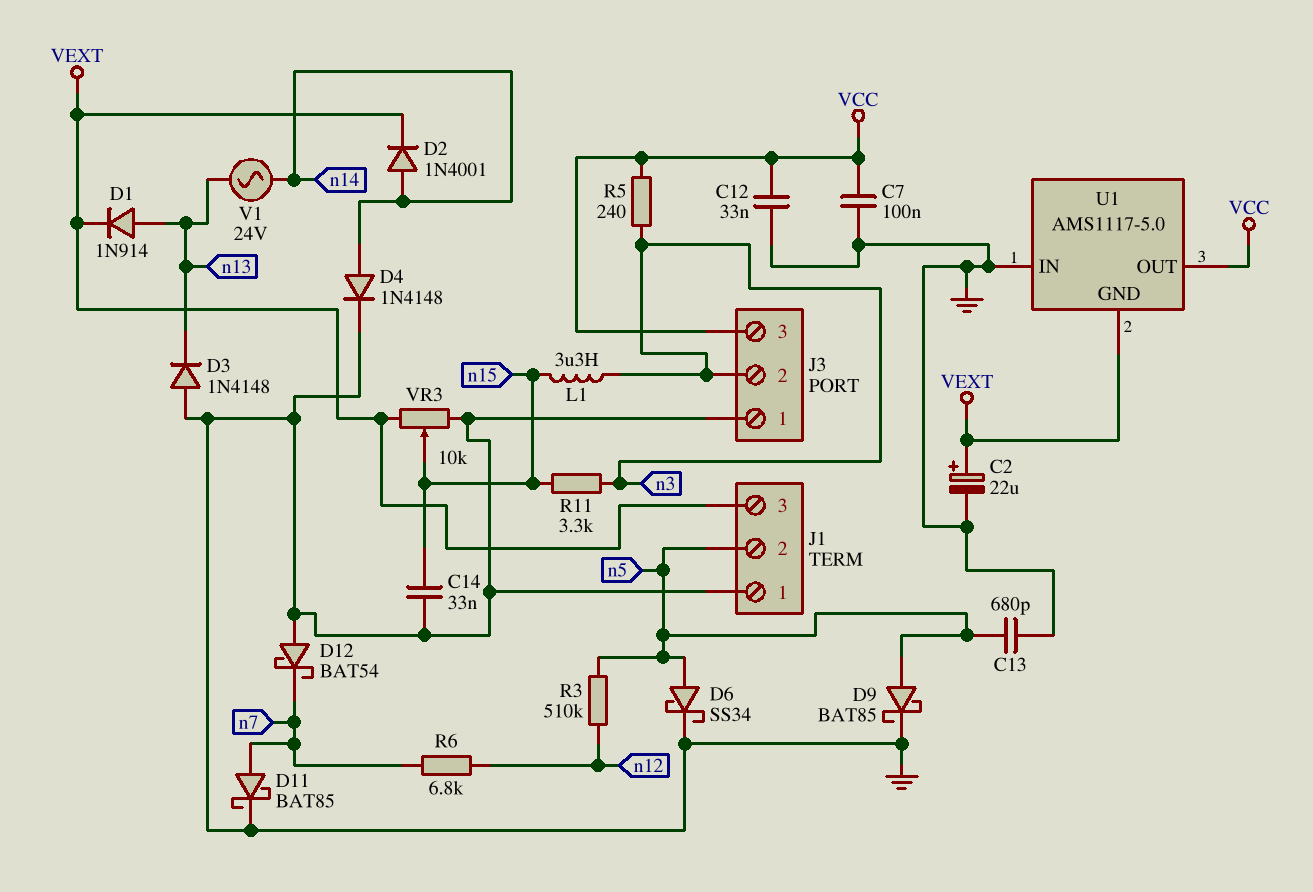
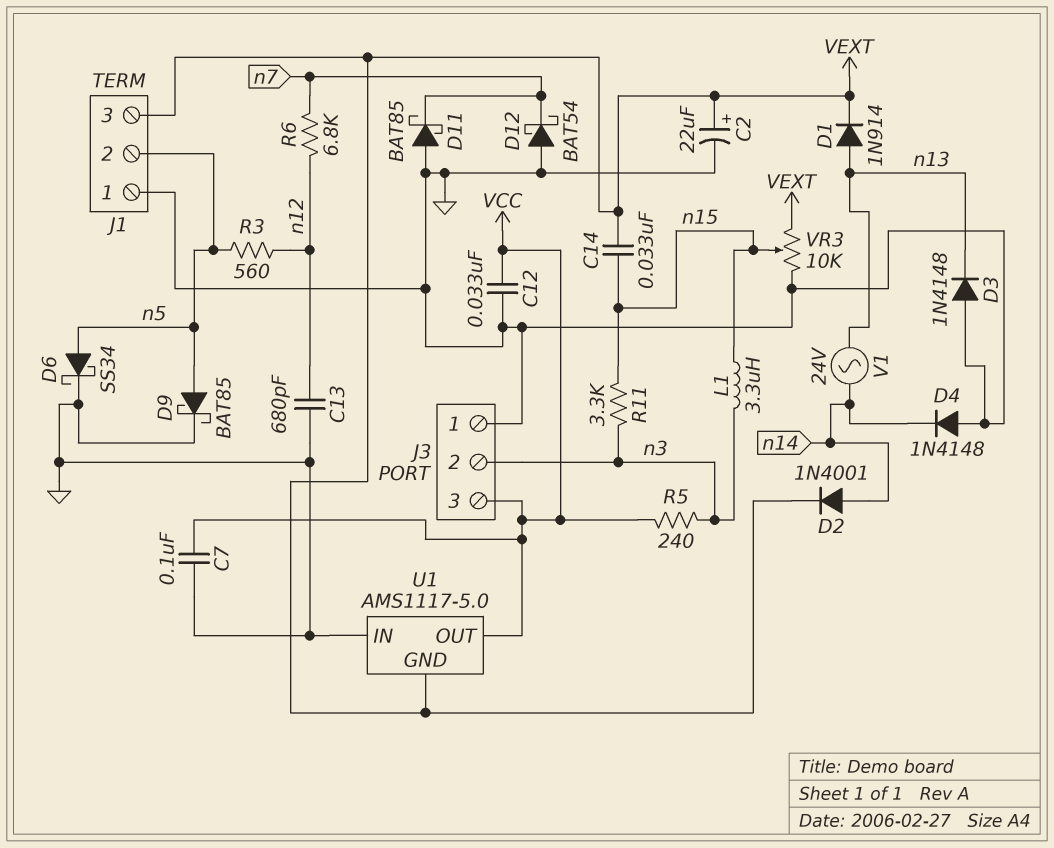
C13: 680pF (GND, n5) -> 680pF (GND, n12)
C14: 33nF (GND, n15) -> 33nF (VEXT, n15)
D4: diode 1N4148 (A n14, K GND) -> diode 1N4148 (A GND, K n14)
D11: schottky BAT85 (A n7, K GND) -> schottky BAT85 (A GND, K n7)
R3: 510k (n5, n12) -> 560 (n5, n12)

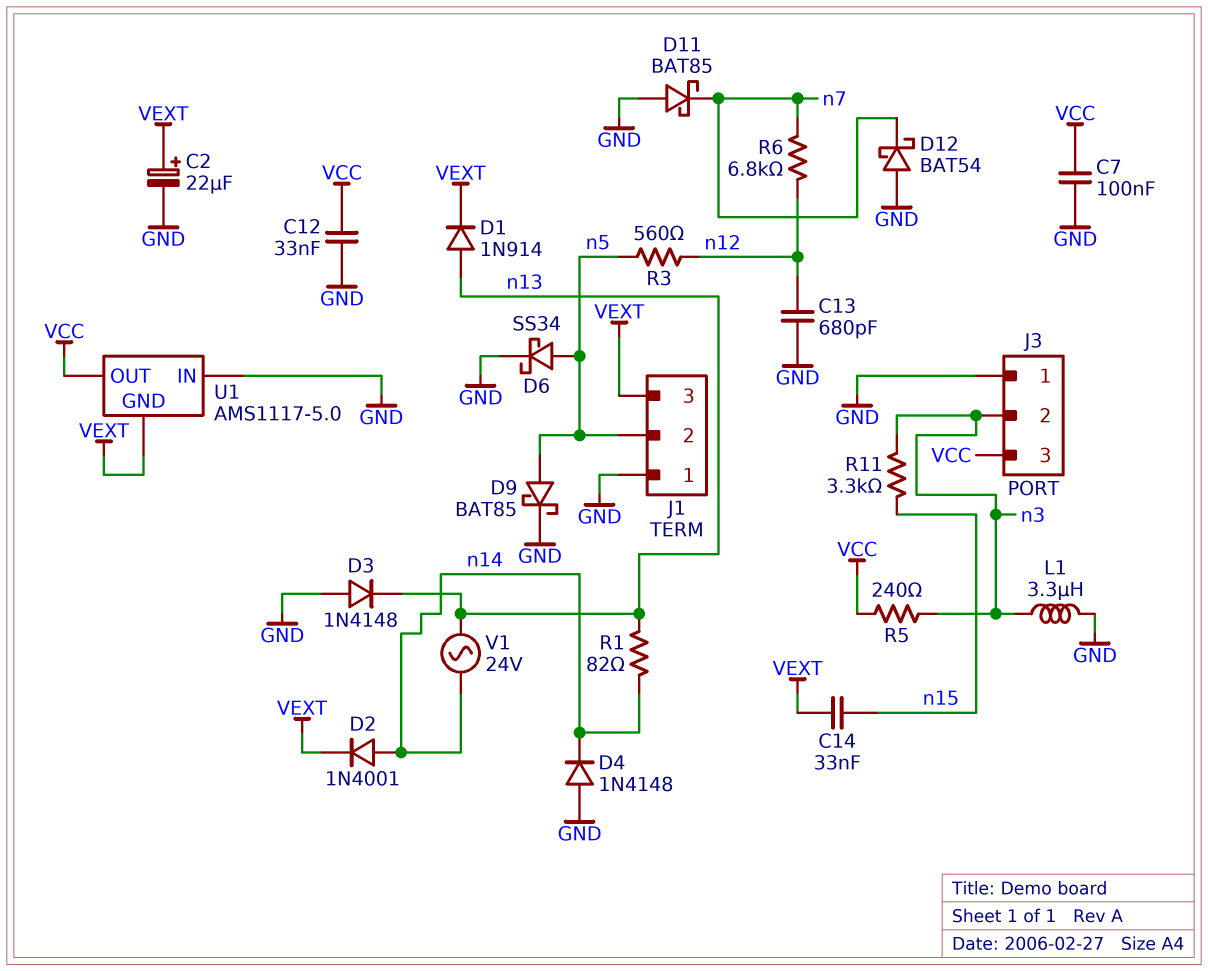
L1: 3.3uH (n3, n15) -> 3.3uH (GND, n3)
R1: none -> 82 (n13, n14)
VR3: 10k (GND, VEXT, wiper n15) -> none

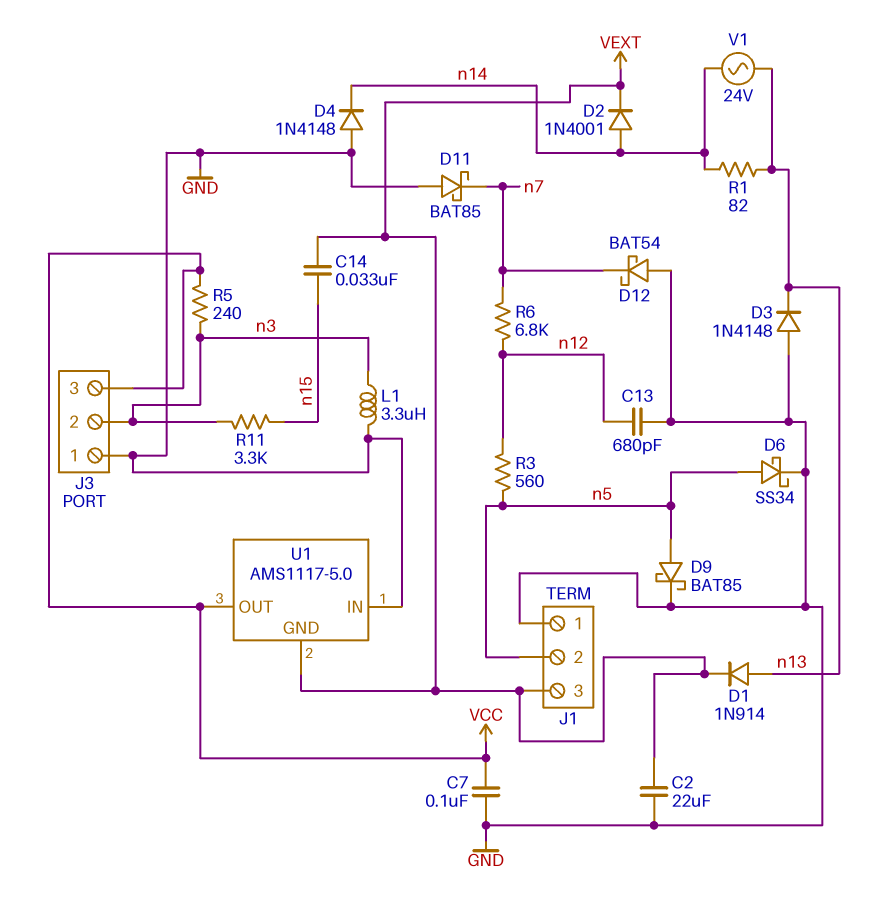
C2: 22uF (plus VEXT, minus GND) -> 22uF (GND, VEXT)
C12: 33nF (GND, VCC) -> none

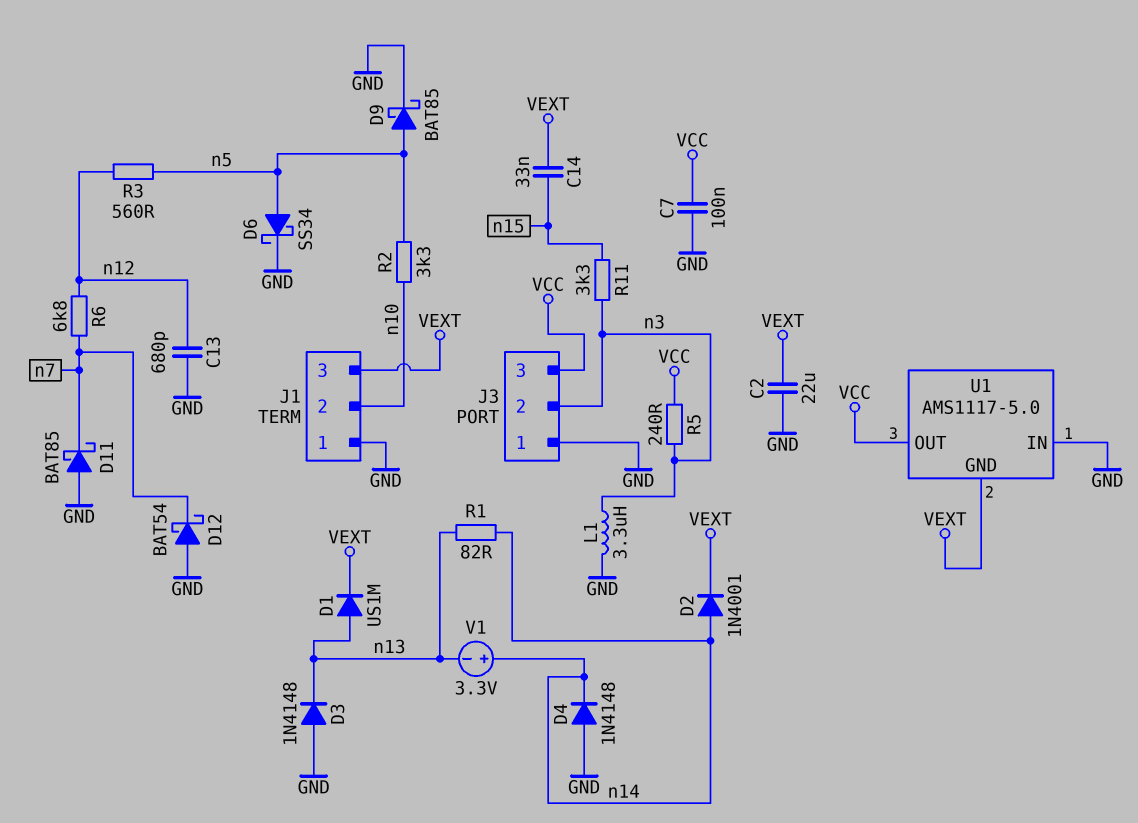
D1: diode 1N914 (A n13, K VEXT) -> diode US1M (A n13, K VEXT)
J1 pin 2: n5 -> n10
R2: none -> 3.3k (n5, n10)
V1: AC 24V (n13, n14) -> 3.3V (plus n14, minus n13)

